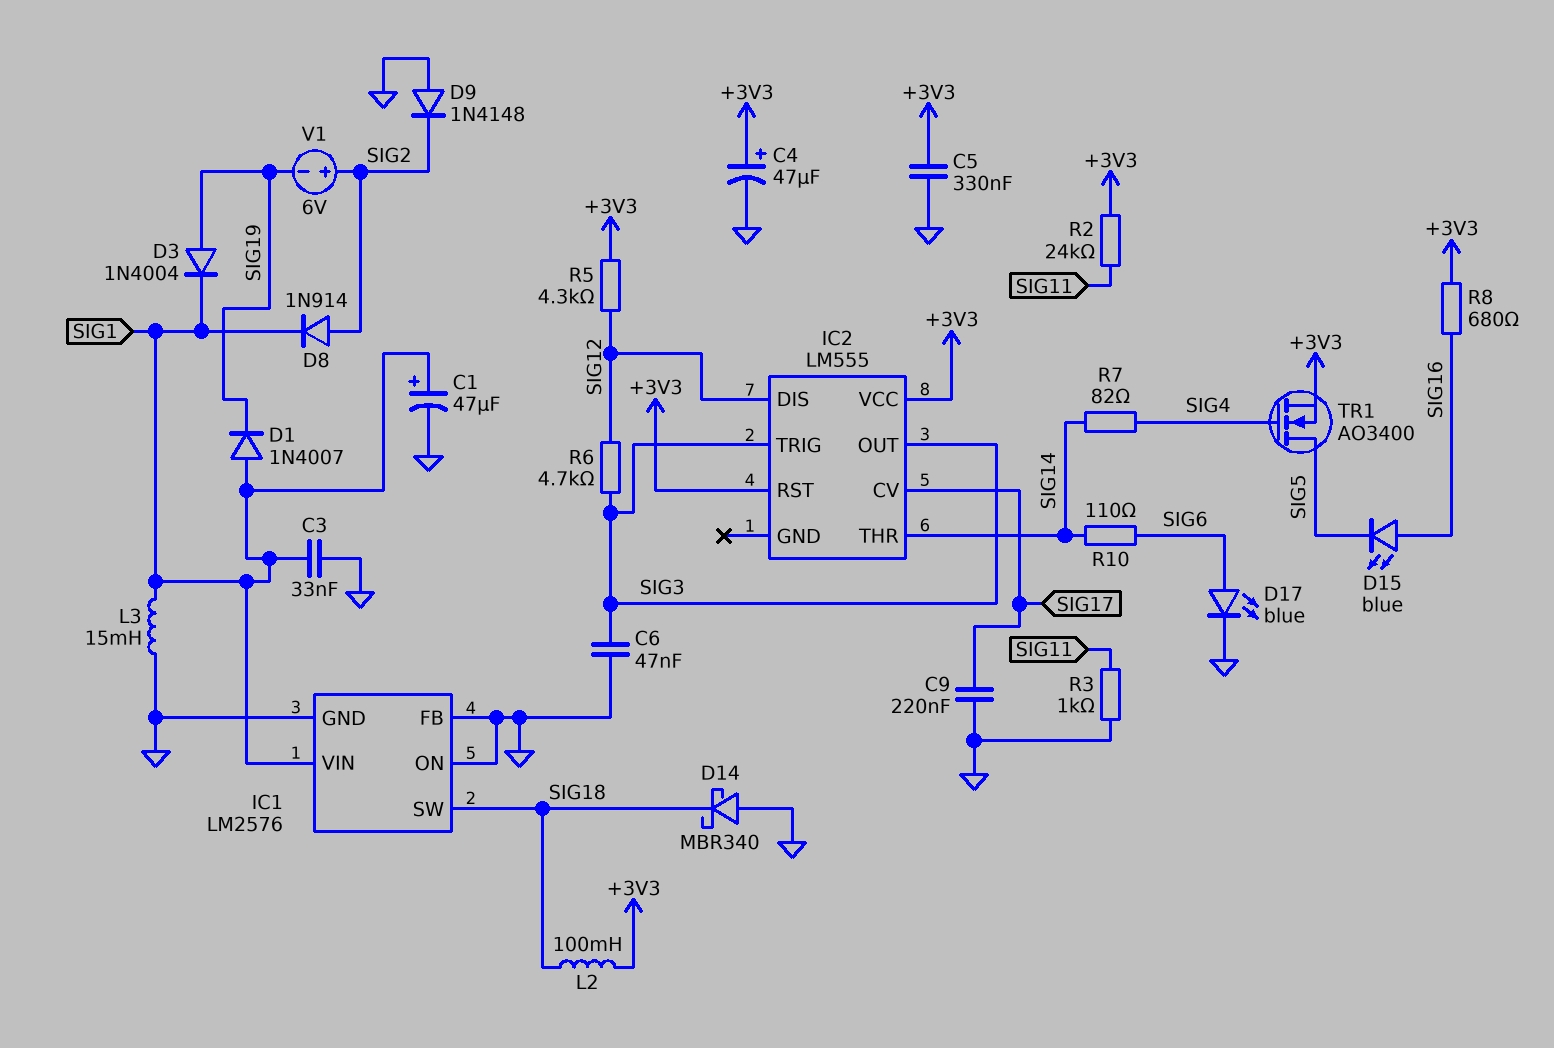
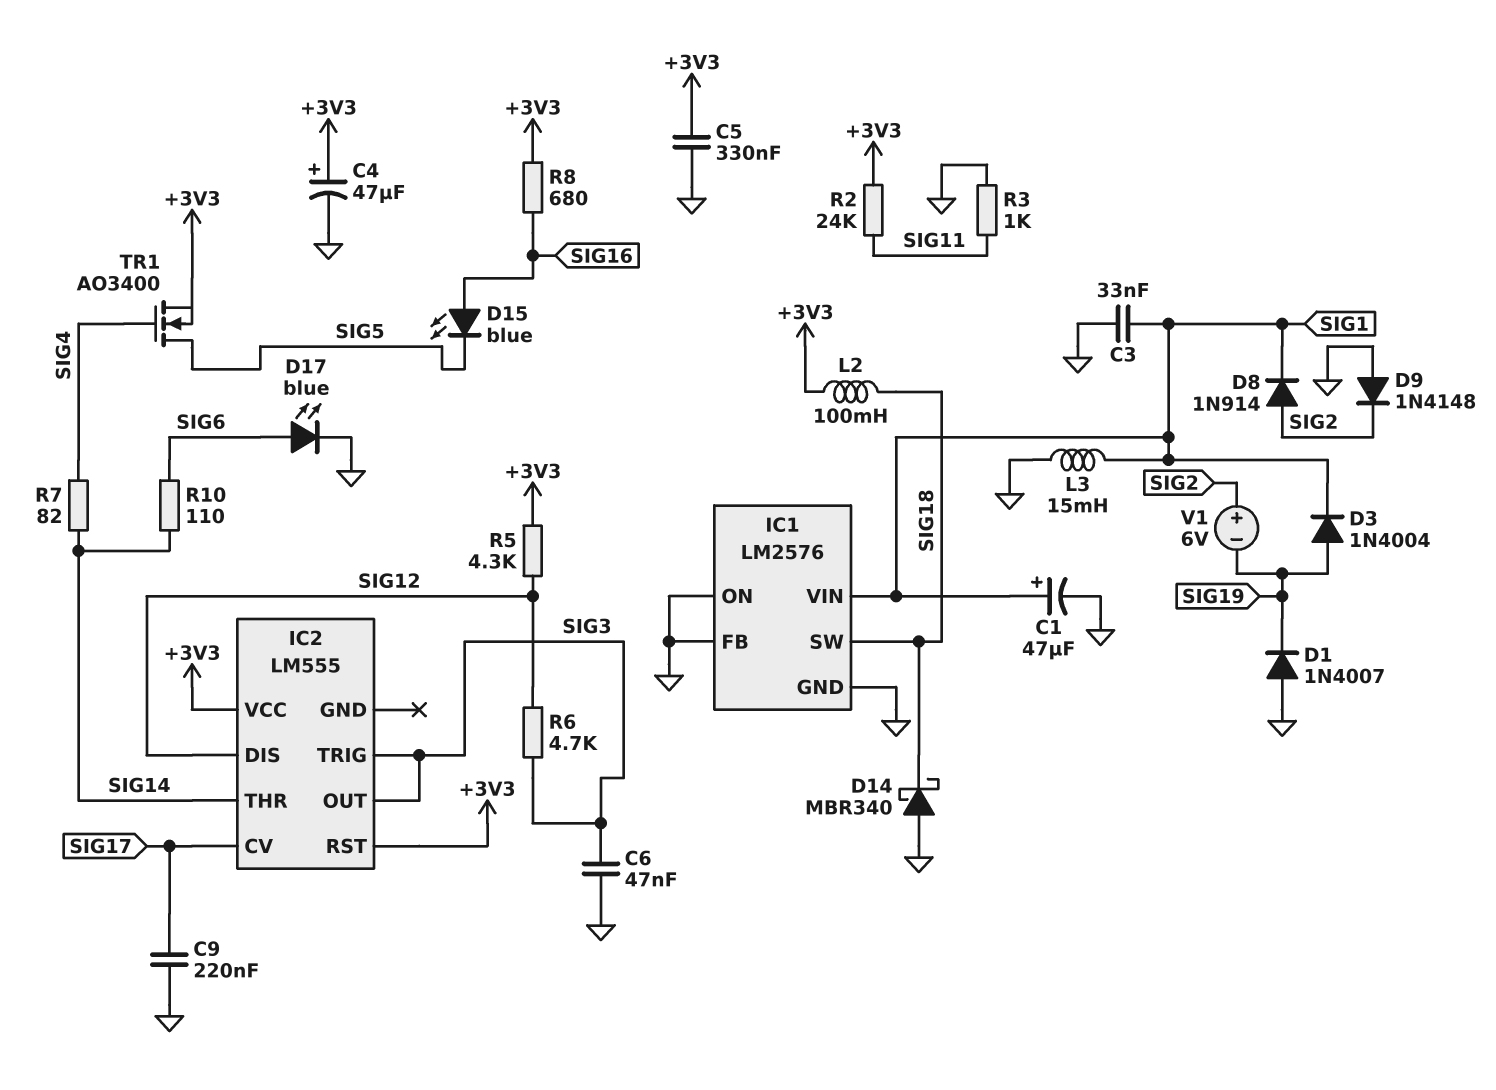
D1: diode 1N4007 (A SIG1, K SIG19) -> diode 1N4007 (A GND, K SIG19)

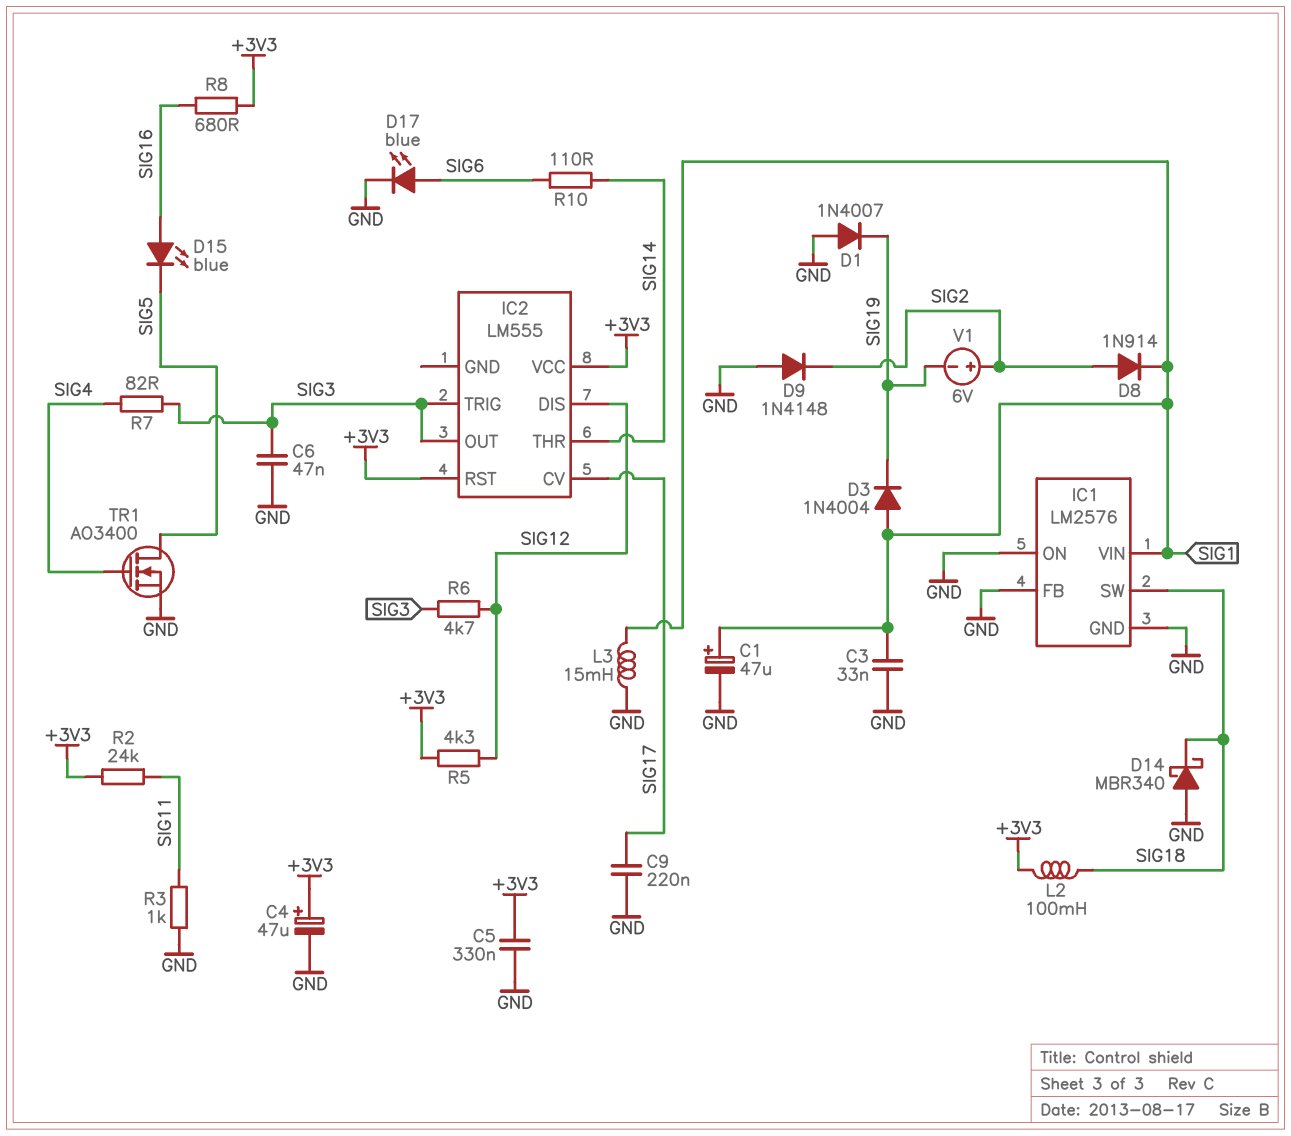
D3: diode 1N4004 (A SIG19, K SIG1) -> diode 1N4004 (A SIG1, K SIG19)
R7: 82 (SIG4, SIG14) -> 82 (SIG3, SIG4)
TR1: NMOS AO3400 (G SIG4, D SIG5, S +3V3) -> NMOS AO3400 (G SIG4, D SIG5, S GND)

